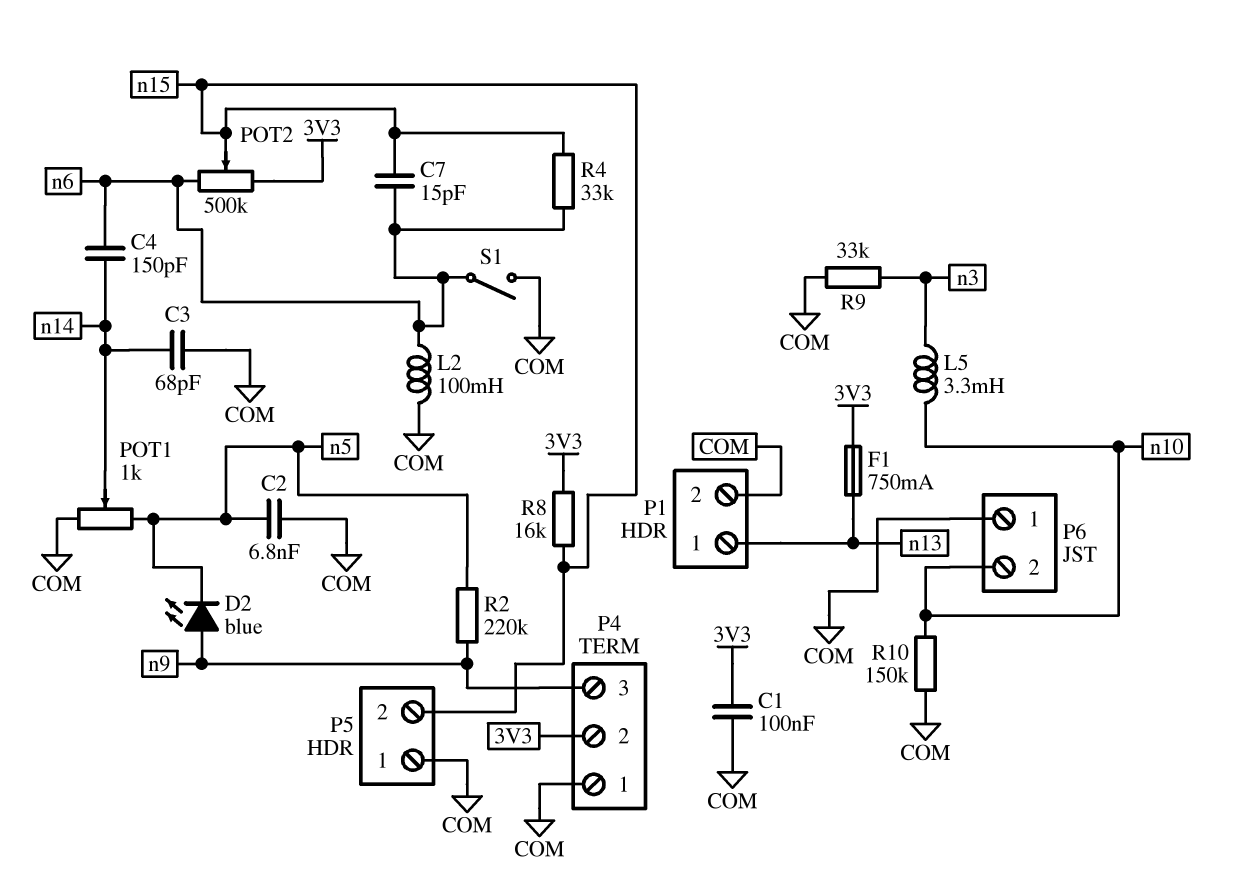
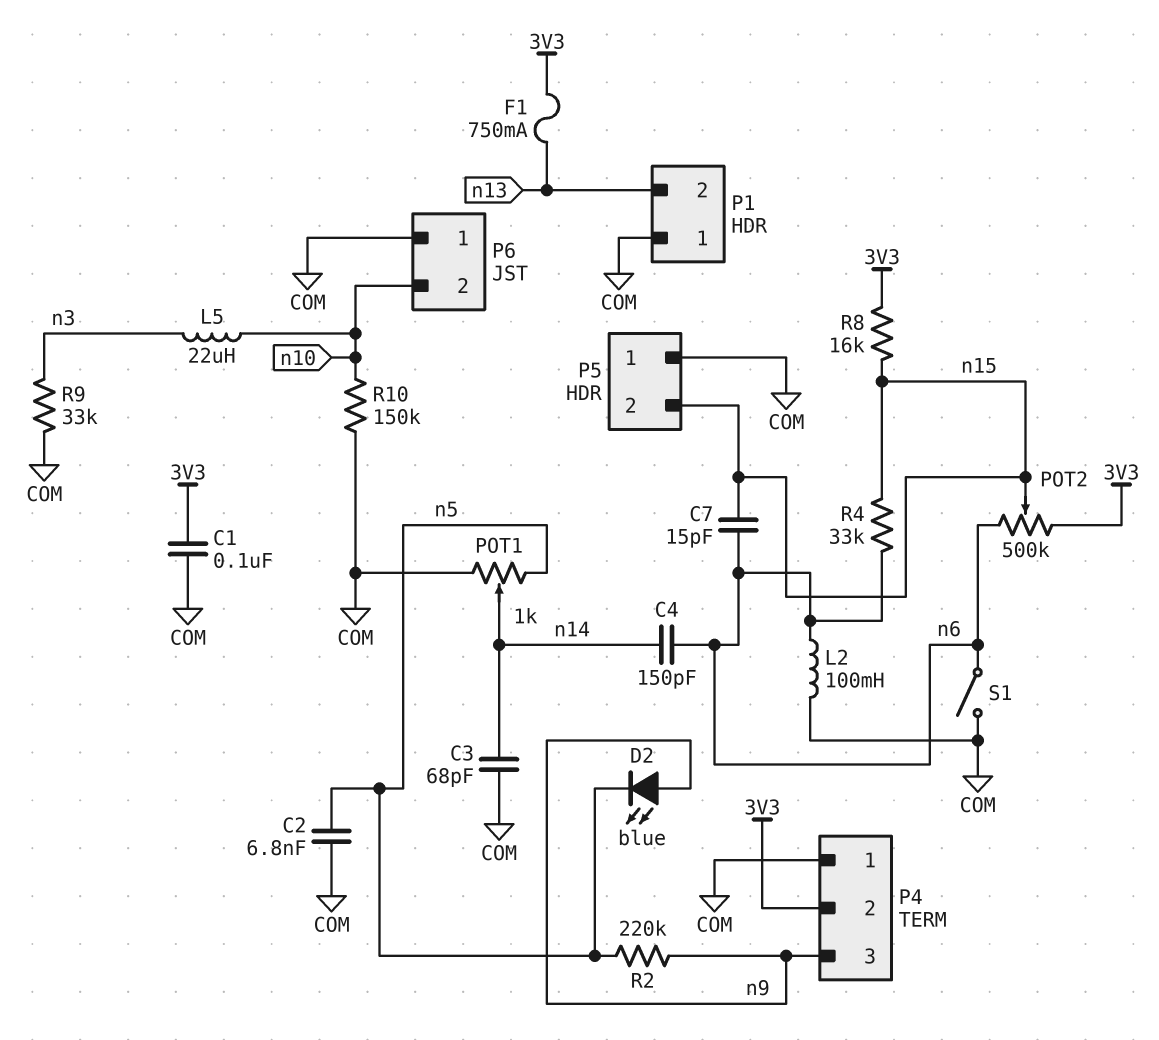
L5: 3.3mH (n3, n10) -> 22uH (n3, n10)
P1 pin 1: n13 -> COM
P1 pin 2: COM -> n13

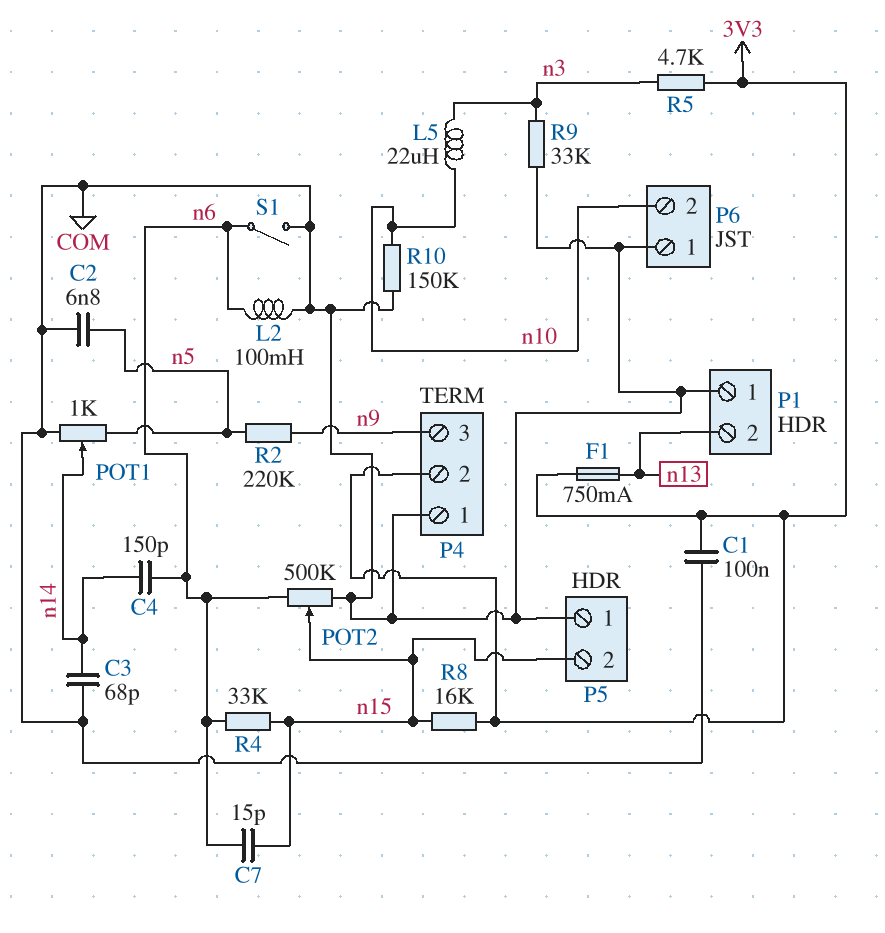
D2: LED blue (A n9, K n5) -> none
POT2: 500k (3V3, n6, wiper n15) -> 500k (COM, n6, wiper n15)
R5: none -> 4.7k (3V3, n3)

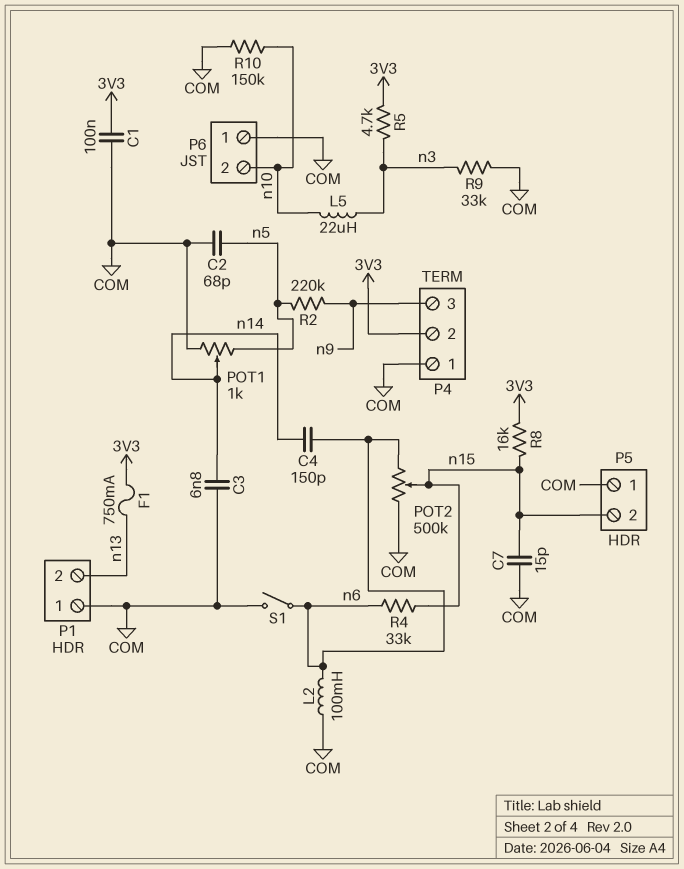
C2: 6.8nF (COM, n5) -> 68pF (COM, n5)
C3: 68pF (COM, n14) -> 6.8nF (COM, n14)
C7: 15pF (n6, n15) -> 15pF (COM, n15)

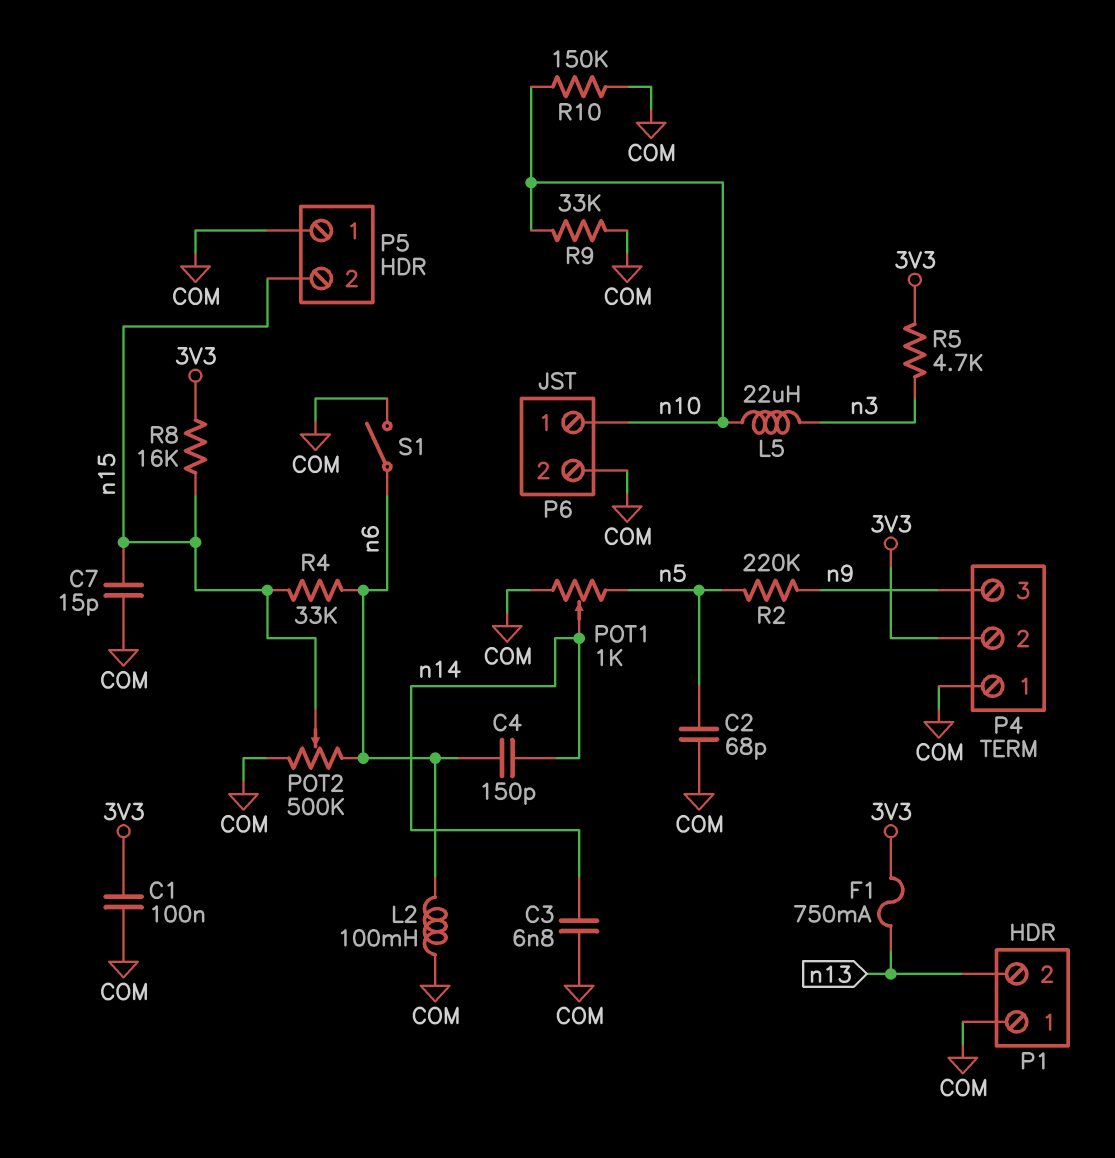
P6 pin 1: COM -> n10
P6 pin 2: n10 -> COM
R9: 33k (COM, n3) -> 33k (COM, n10)

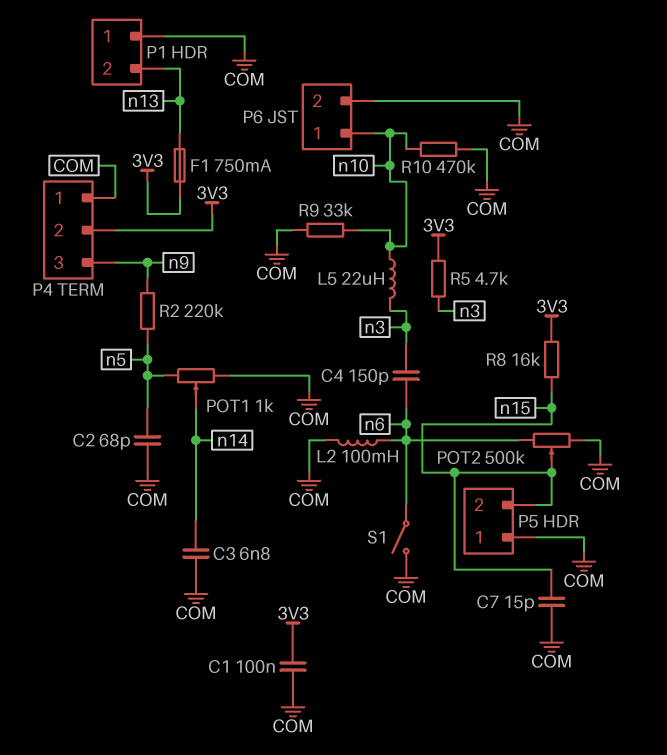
C4: 150pF (n6, n14) -> 150pF (n3, n6)
R4: 33k (n6, n15) -> none
R10: 150k (COM, n10) -> 470k (COM, n10)

